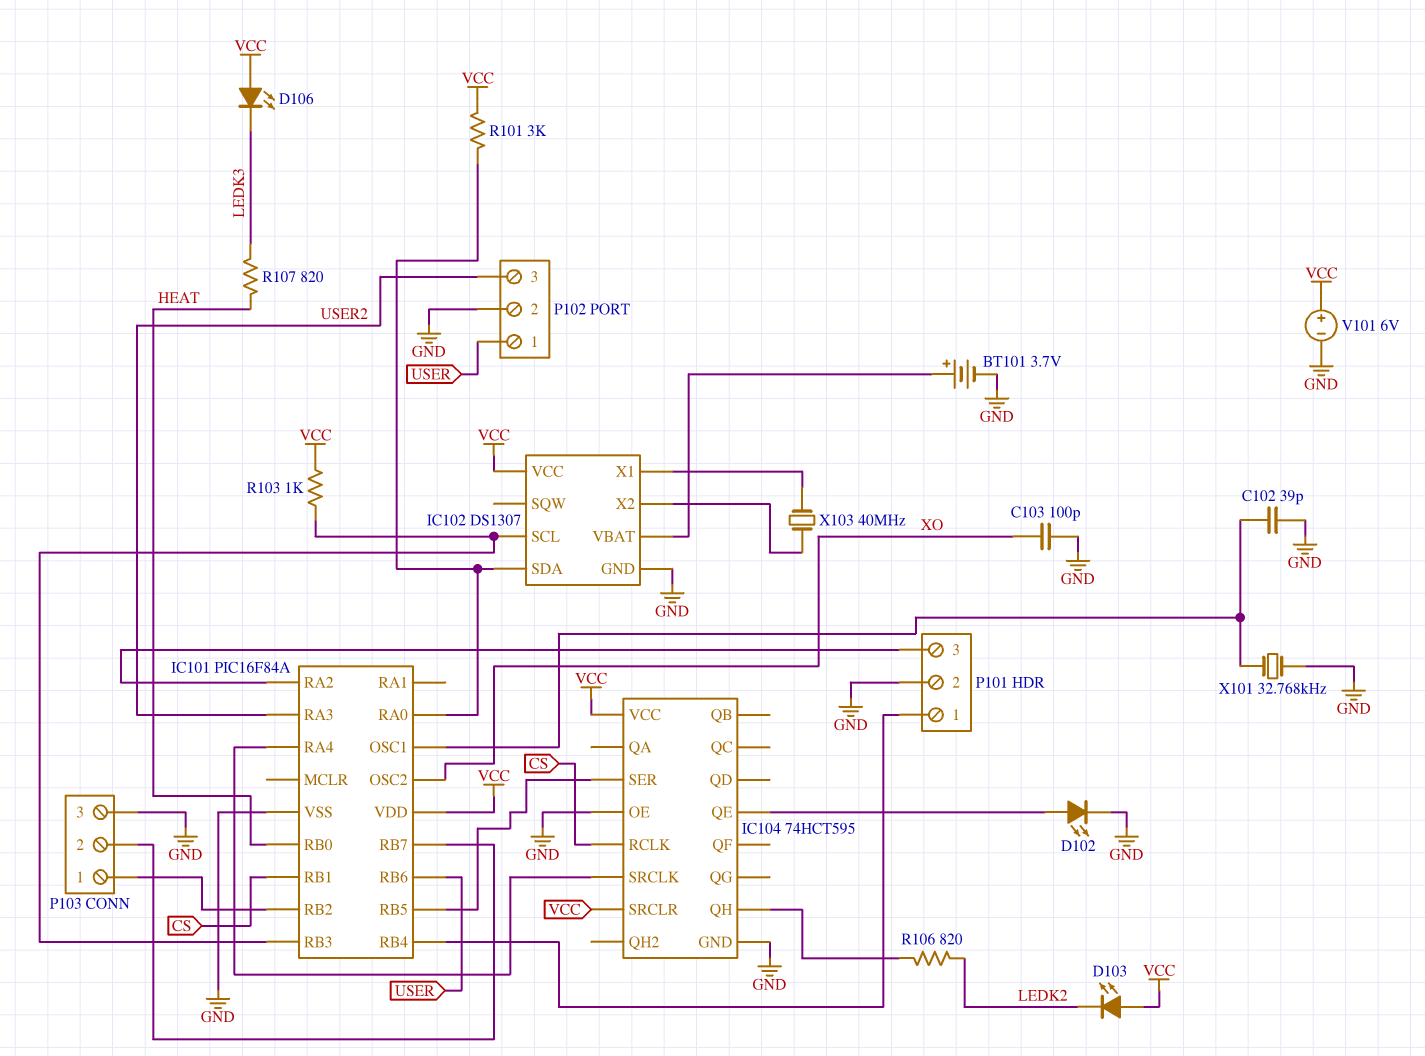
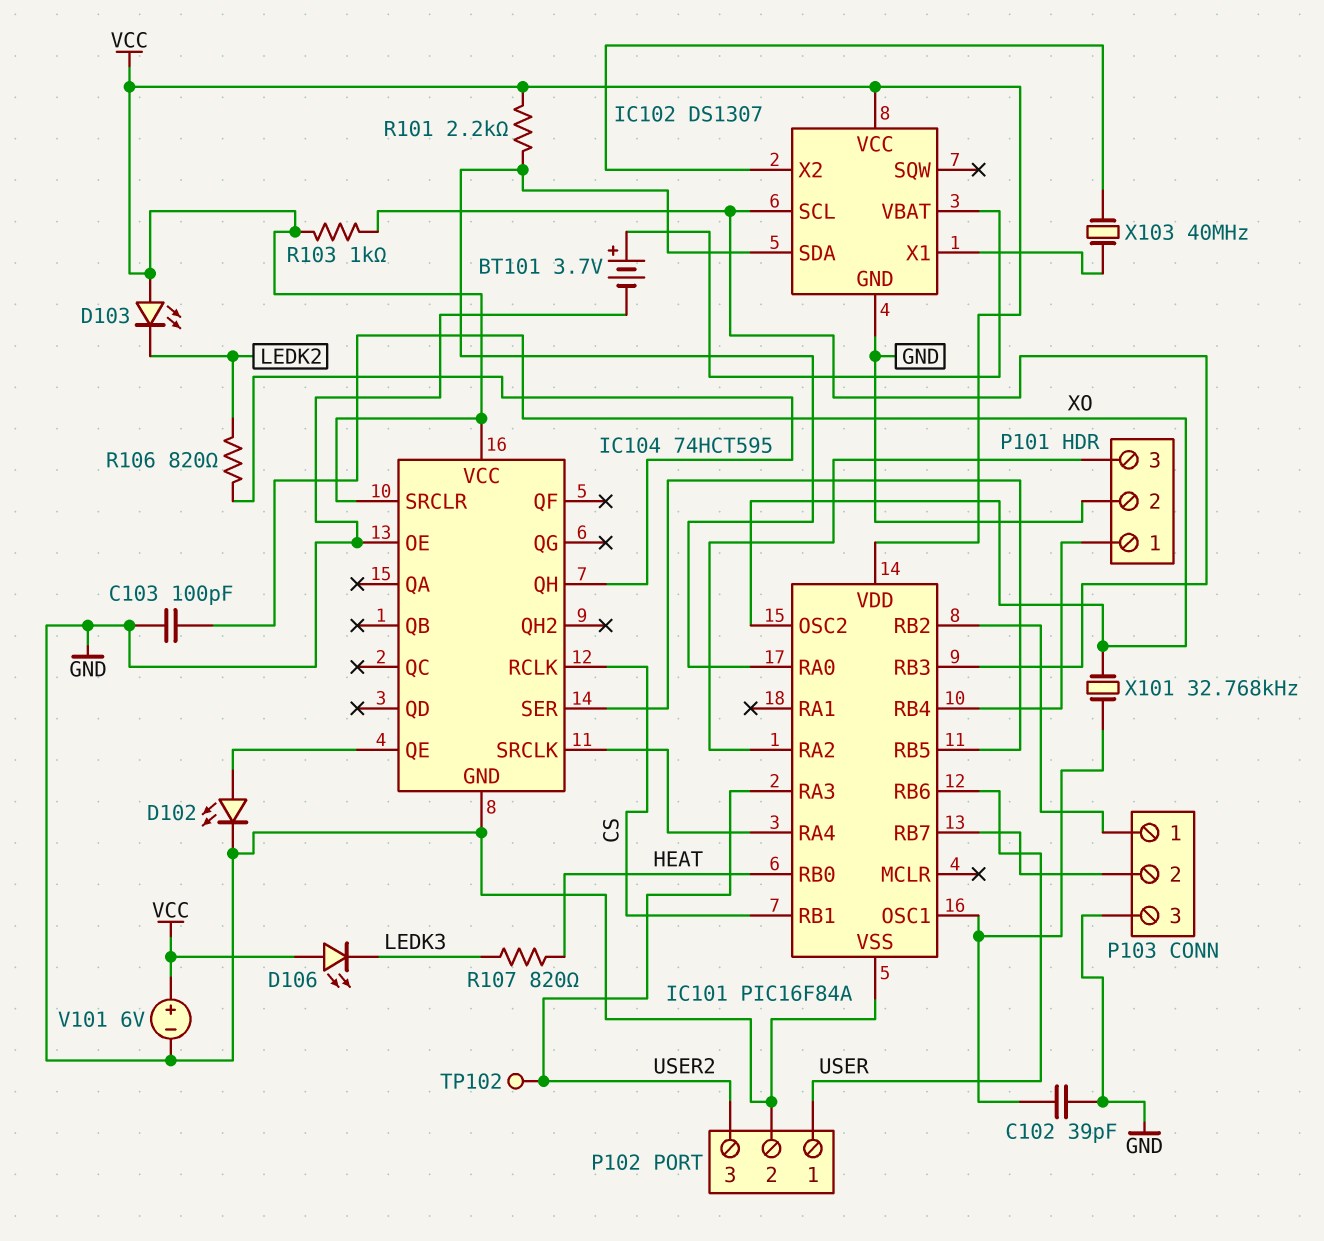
R101: 3k (IC101/RA0, VCC) -> 2.2k (IC101/RA0, VCC)
TP102: none -> test point (USER2)
X101: 32.768kHz (GND, IC101/OSC1) -> 32.768kHz (IC101/OSC1, XO)

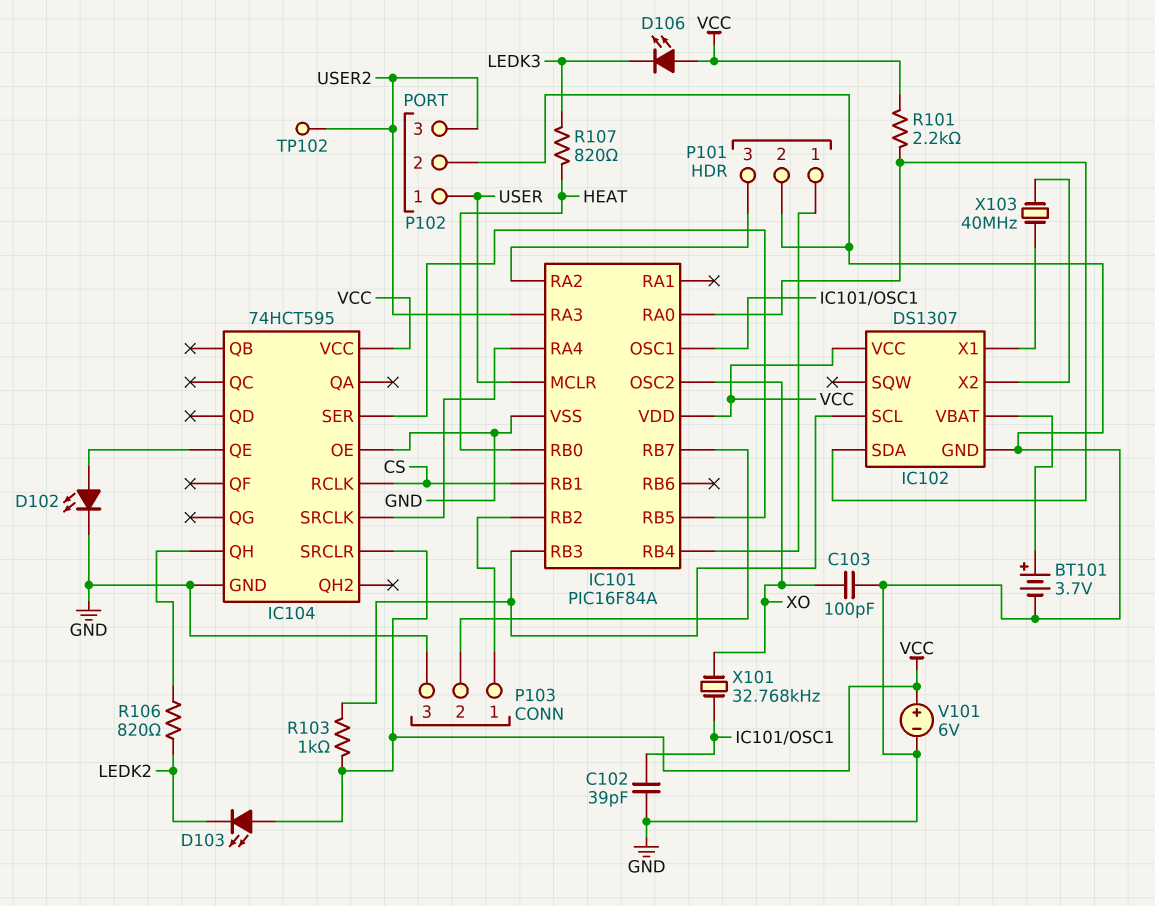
IC101 pin MCLR: none -> USER
IC101 pin RB6: USER -> none

